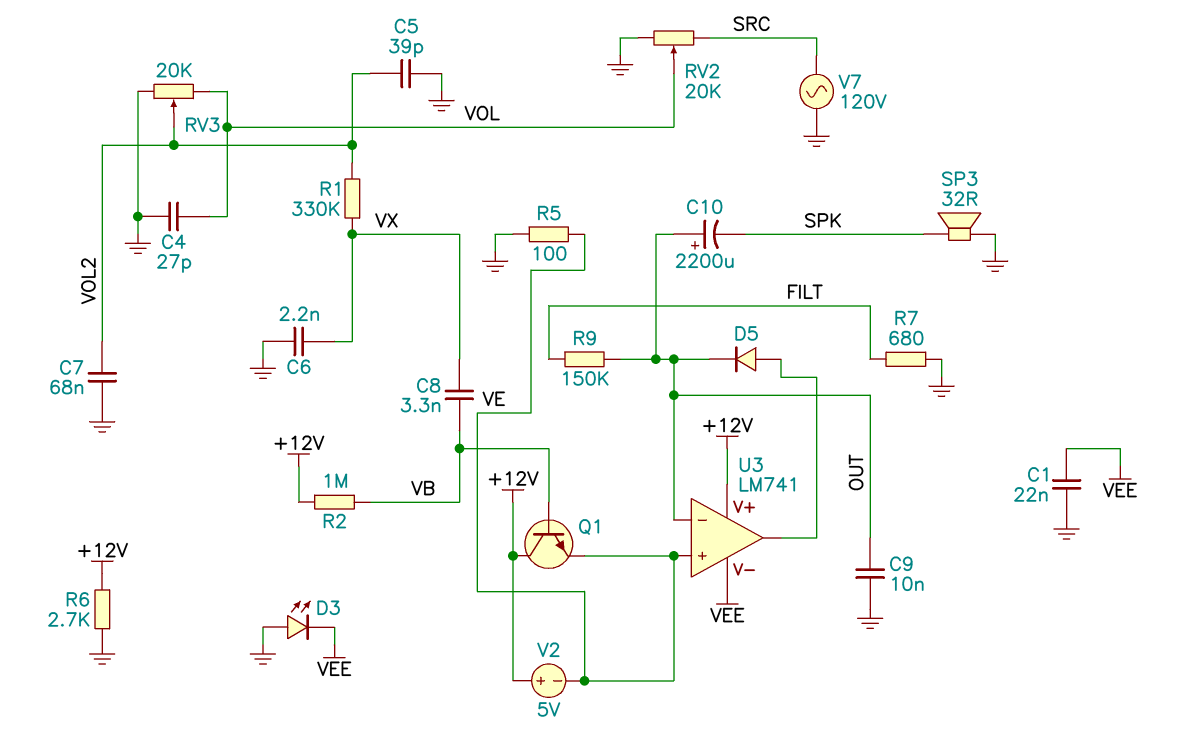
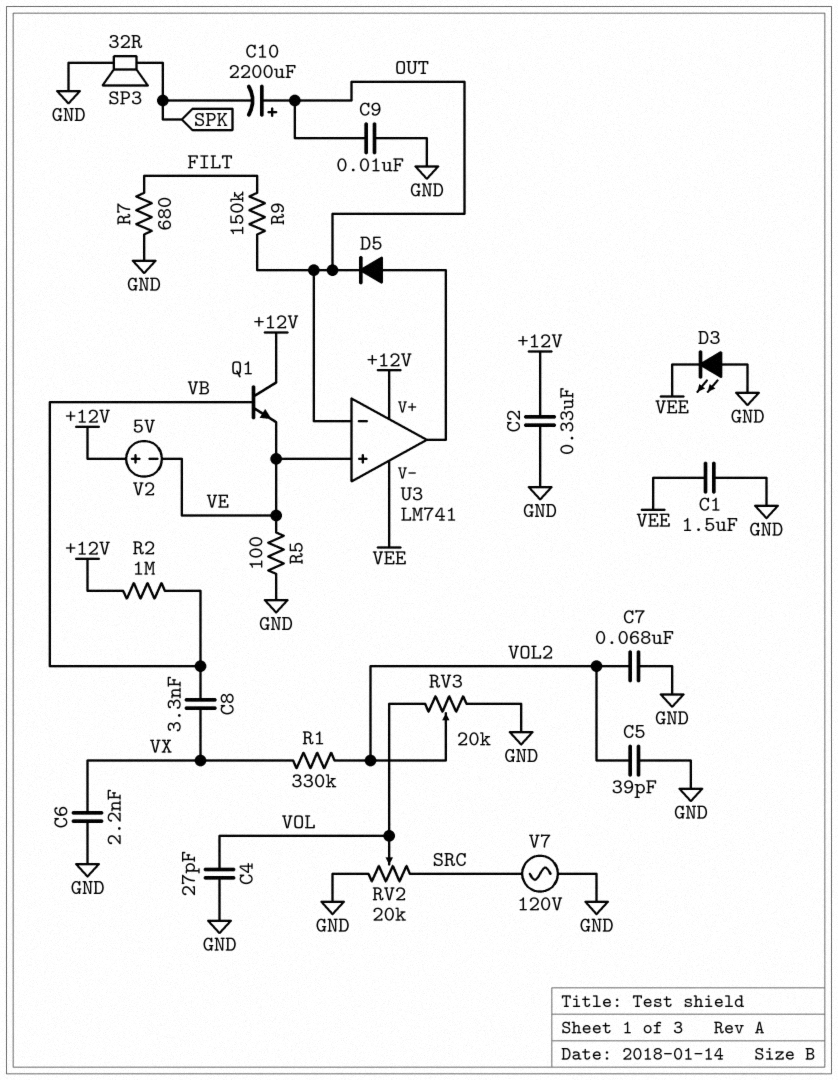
C1: 22nF (GND, VEE) -> 1.5uF (GND, VEE)
C2: none -> 330nF (+12V, GND)
R6: 2.7k (+12V, GND) -> none

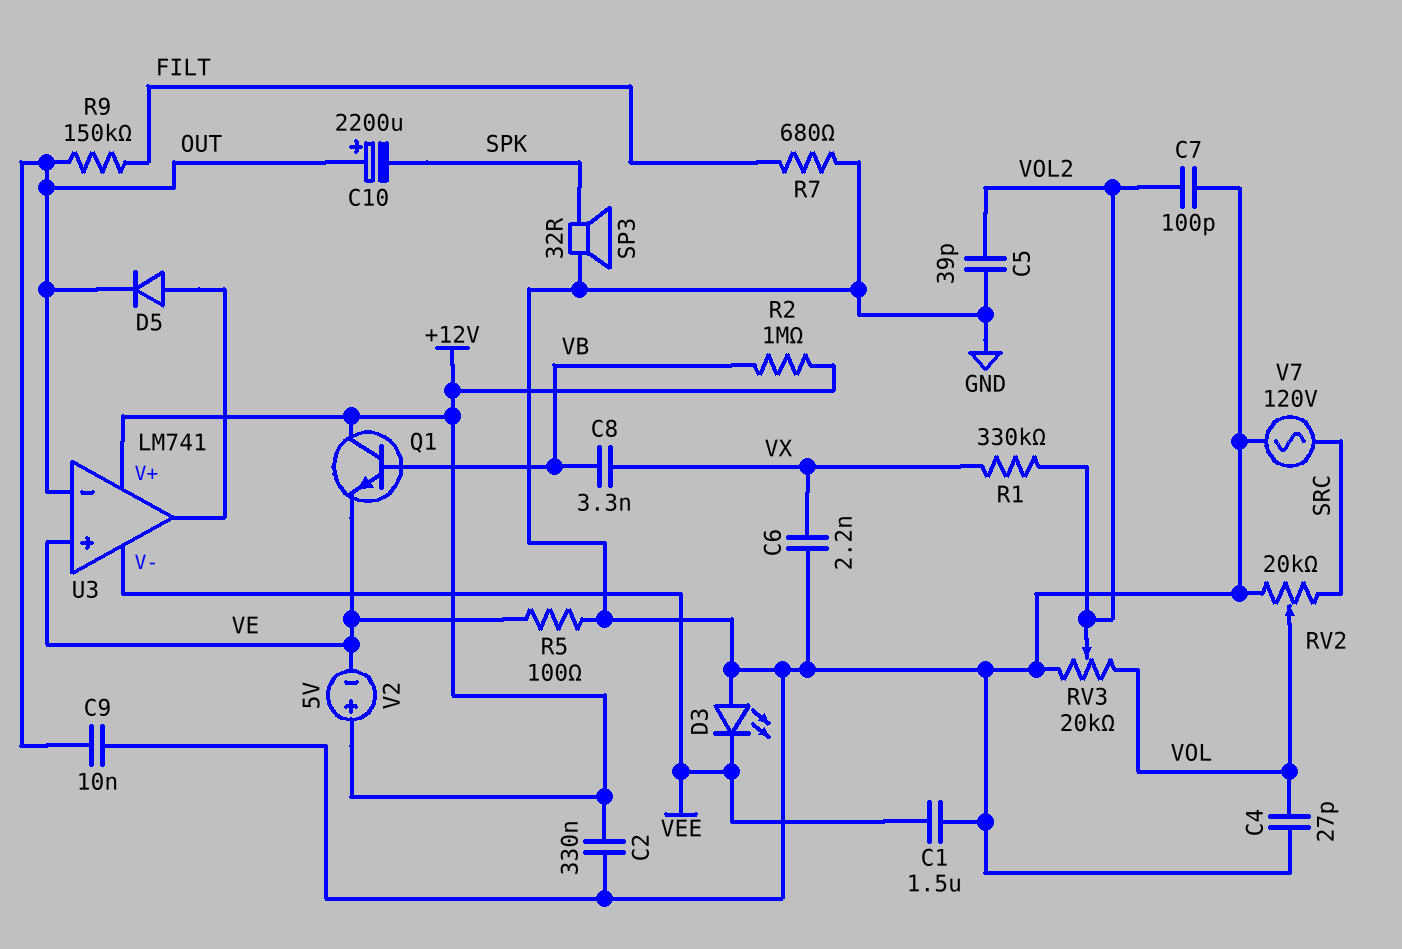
C7: 68nF (GND, VOL2) -> 100pF (GND, VOL2)

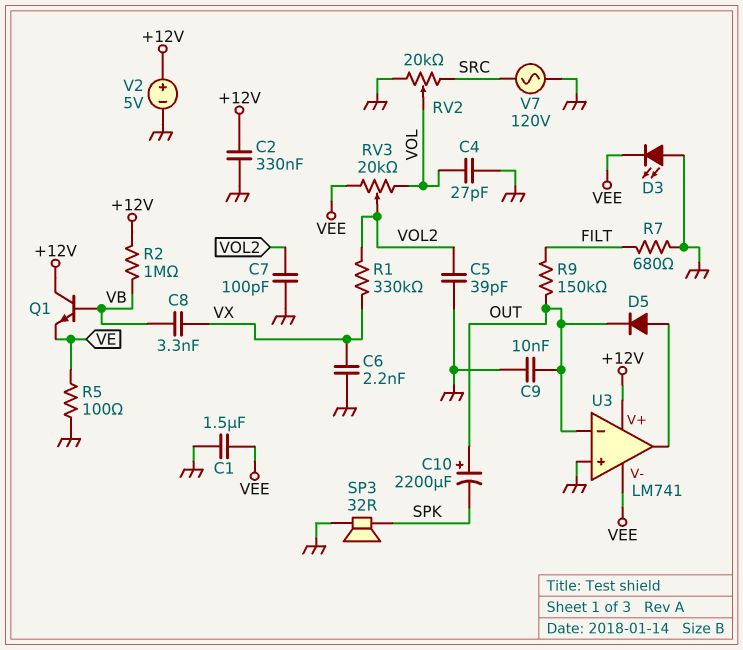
RV3: 20k (GND, VOL, wiper VOL2) -> 20k (VEE, VOL, wiper VOL2)
U3 pin in+: VE -> GND
V2: 5V (plus +12V, minus VE) -> 5V (plus +12V, minus GND)

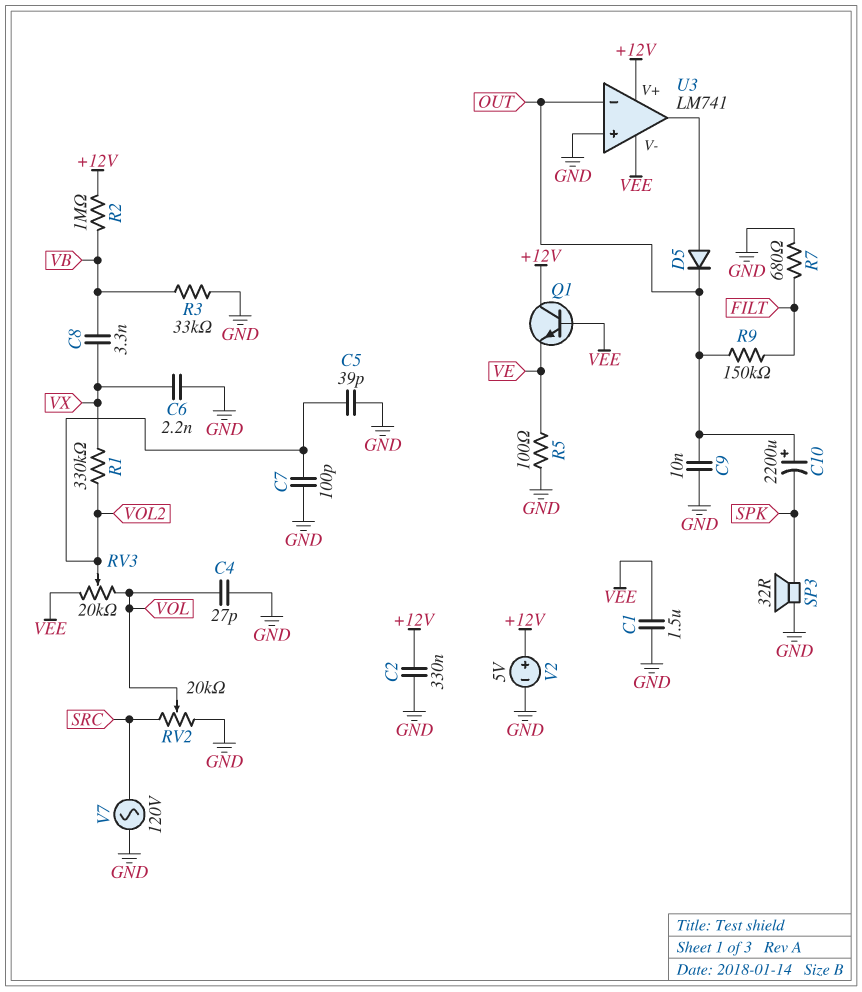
D3: LED (A GND, K VEE) -> none
Q1: NPN (B VB, C +12V, E VE) -> NPN (B VEE, C +12V, E VE)
R3: none -> 33k (GND, VB)

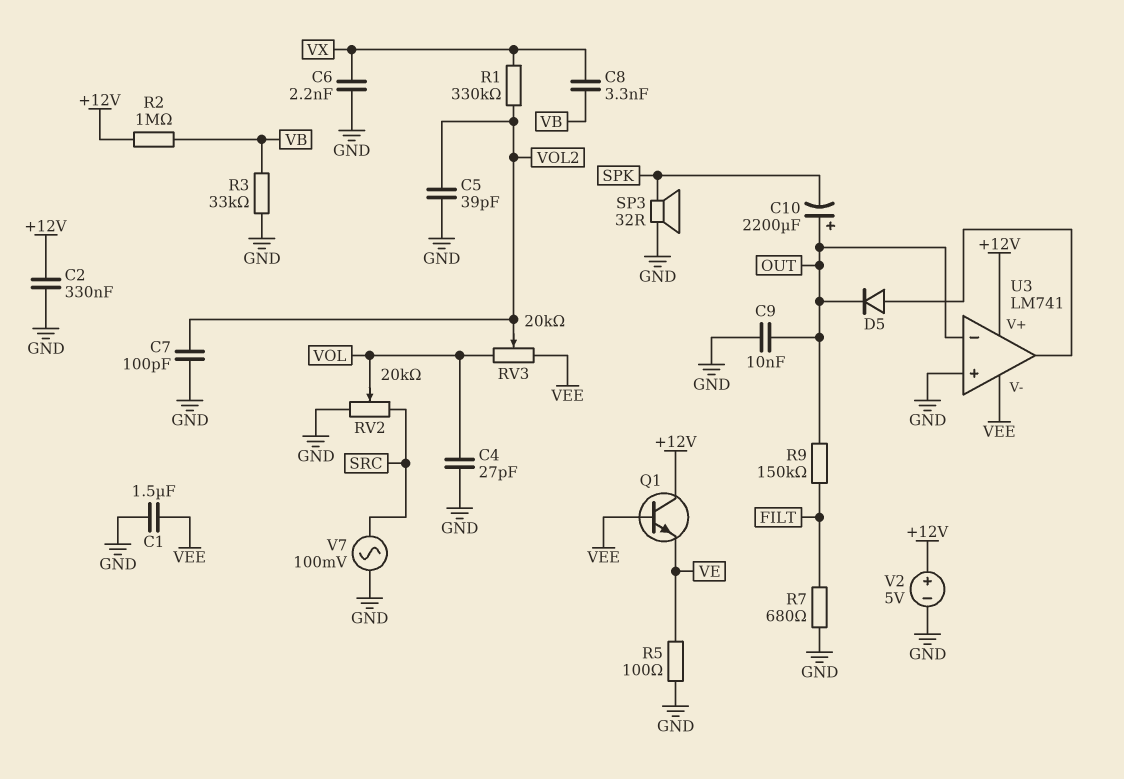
V7: AC 120V (GND, SRC) -> AC 100mV (GND, SRC)

